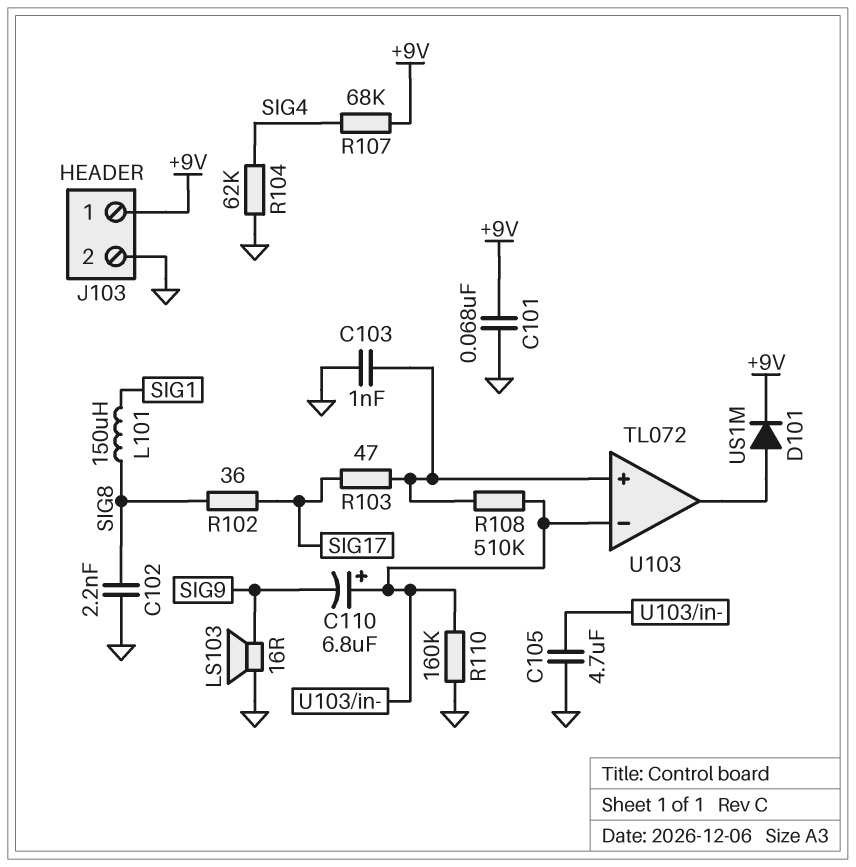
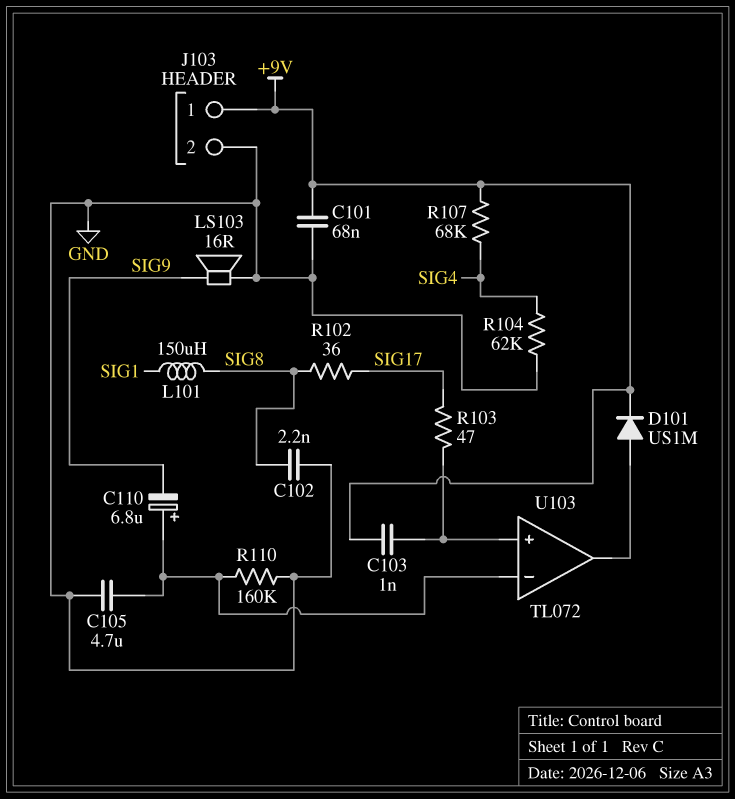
C103: 1nF (GND, U103/in+) -> 1nF (+9V, U103/in+)
R108: 510k (U103/in+, U103/in-) -> none

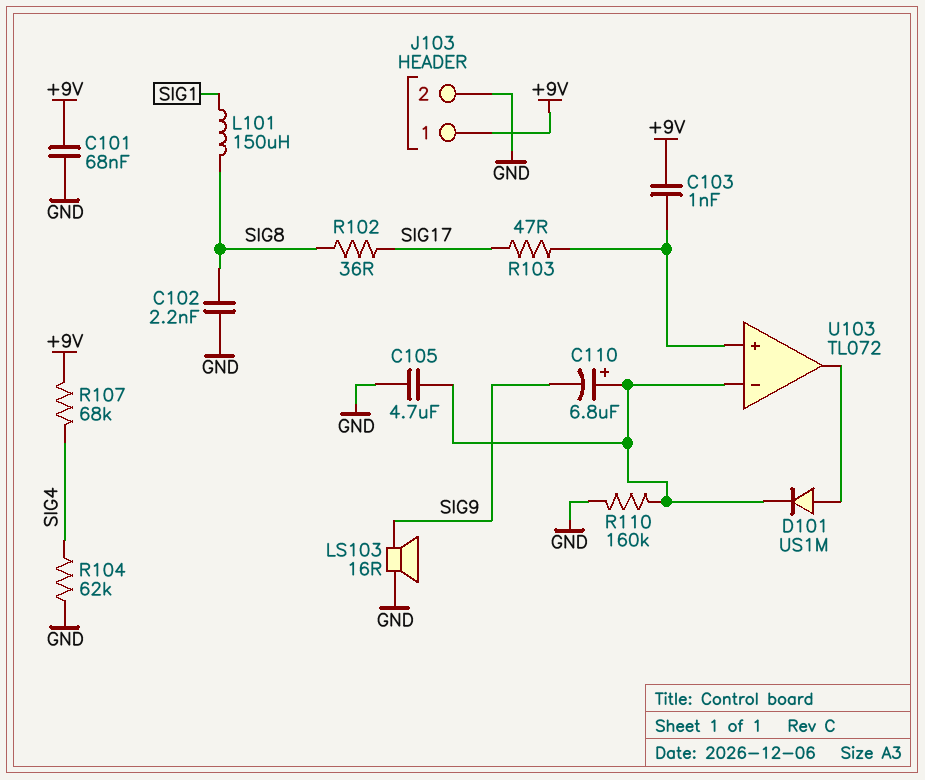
D101: diode US1M (A U103/out, K +9V) -> diode US1M (A U103/out, K U103/in-)

